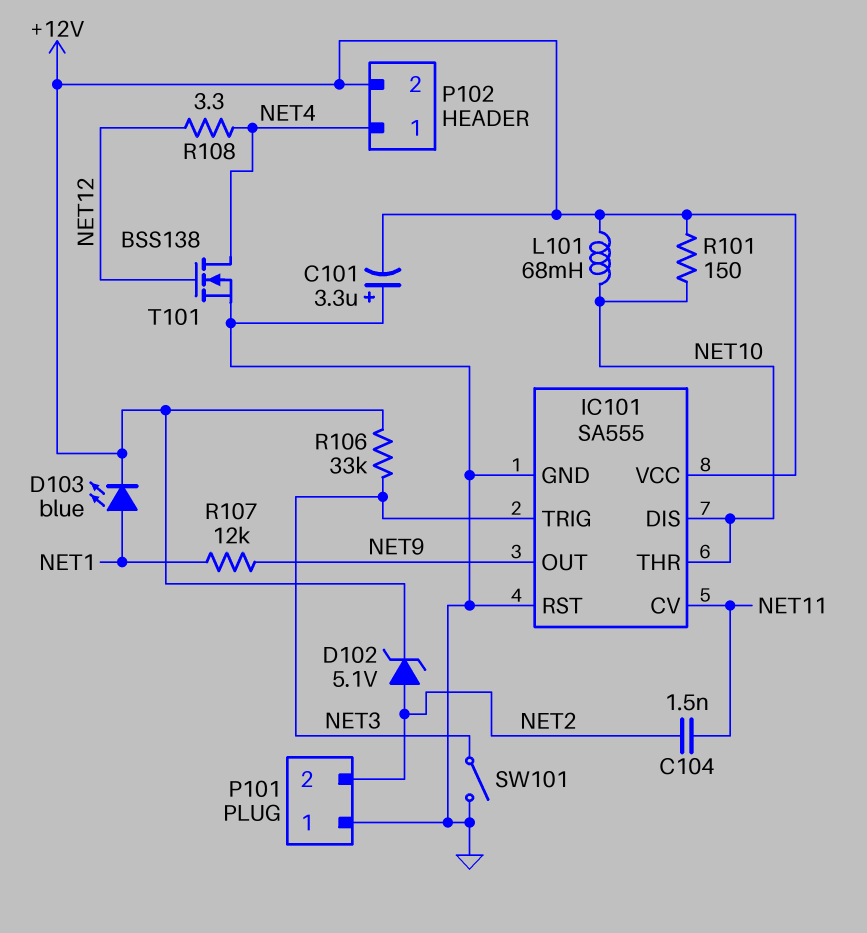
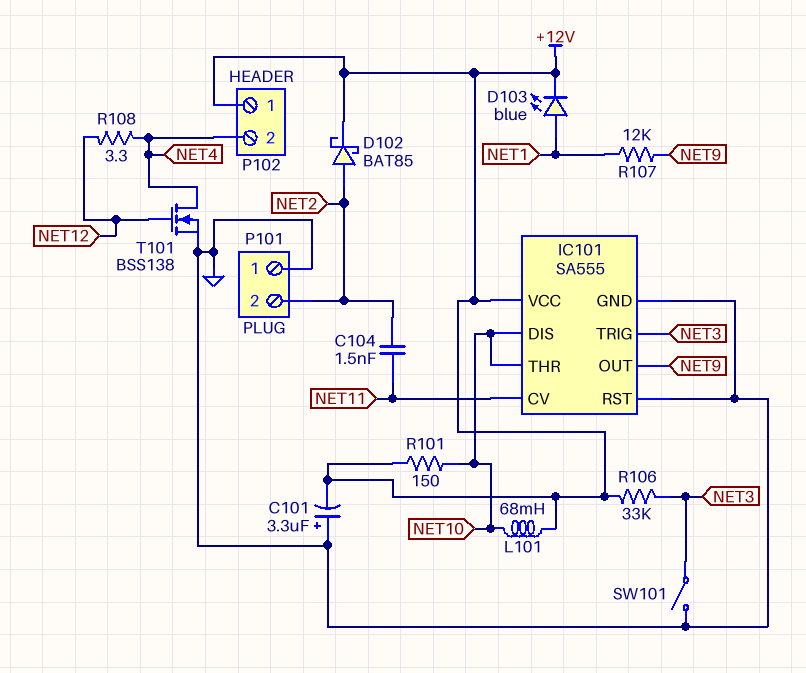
D102: zener 5.1V (A NET2, K +12V) -> schottky BAT85 (A NET2, K +12V)
P102 pin 1: NET4 -> +12V
P102 pin 2: +12V -> NET4

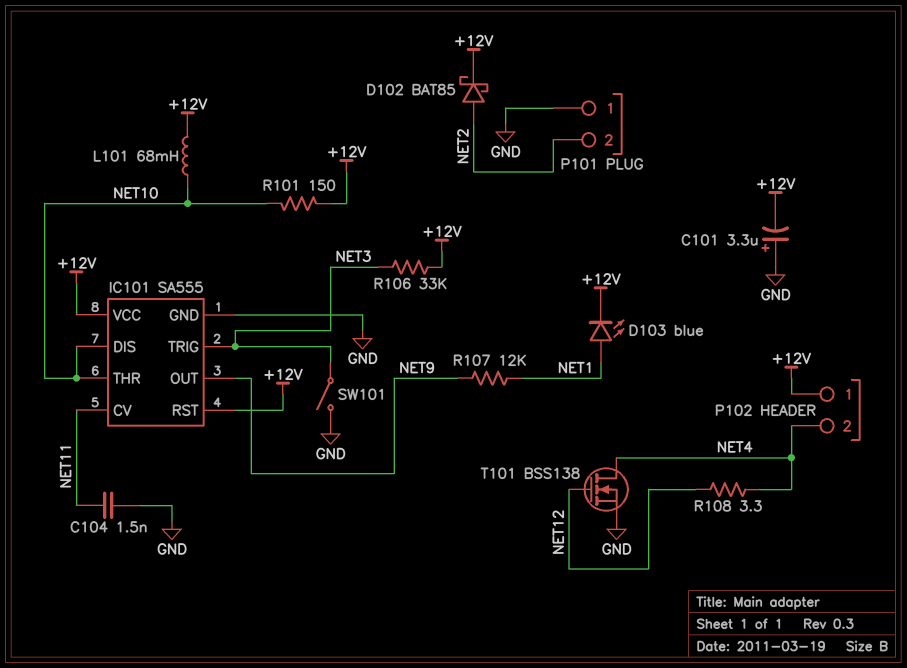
C104: 1.5nF (NET2, NET11) -> 1.5nF (GND, NET11)
IC101 pin RST: GND -> +12V

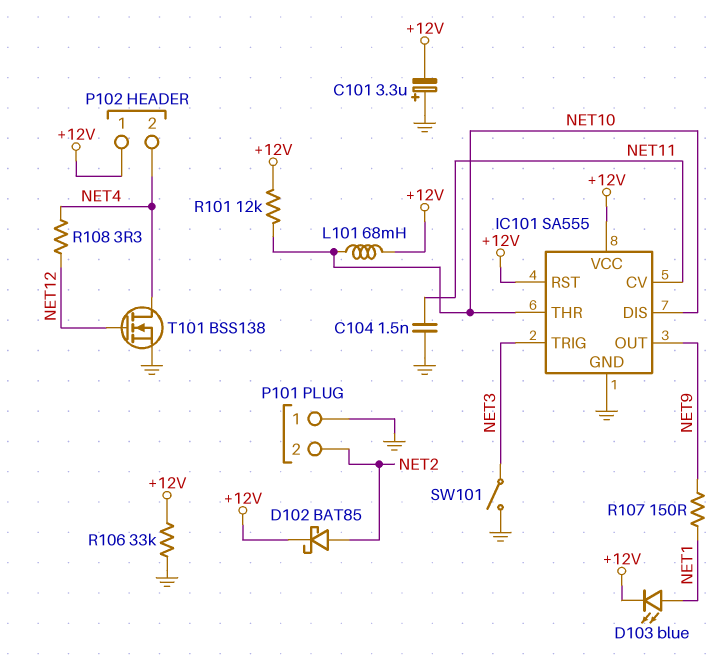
R101: 150 (+12V, NET10) -> 12k (+12V, NET10)
R106: 33k (+12V, NET3) -> 33k (+12V, GND)
R107: 12k (NET1, NET9) -> 150 (NET1, NET9)

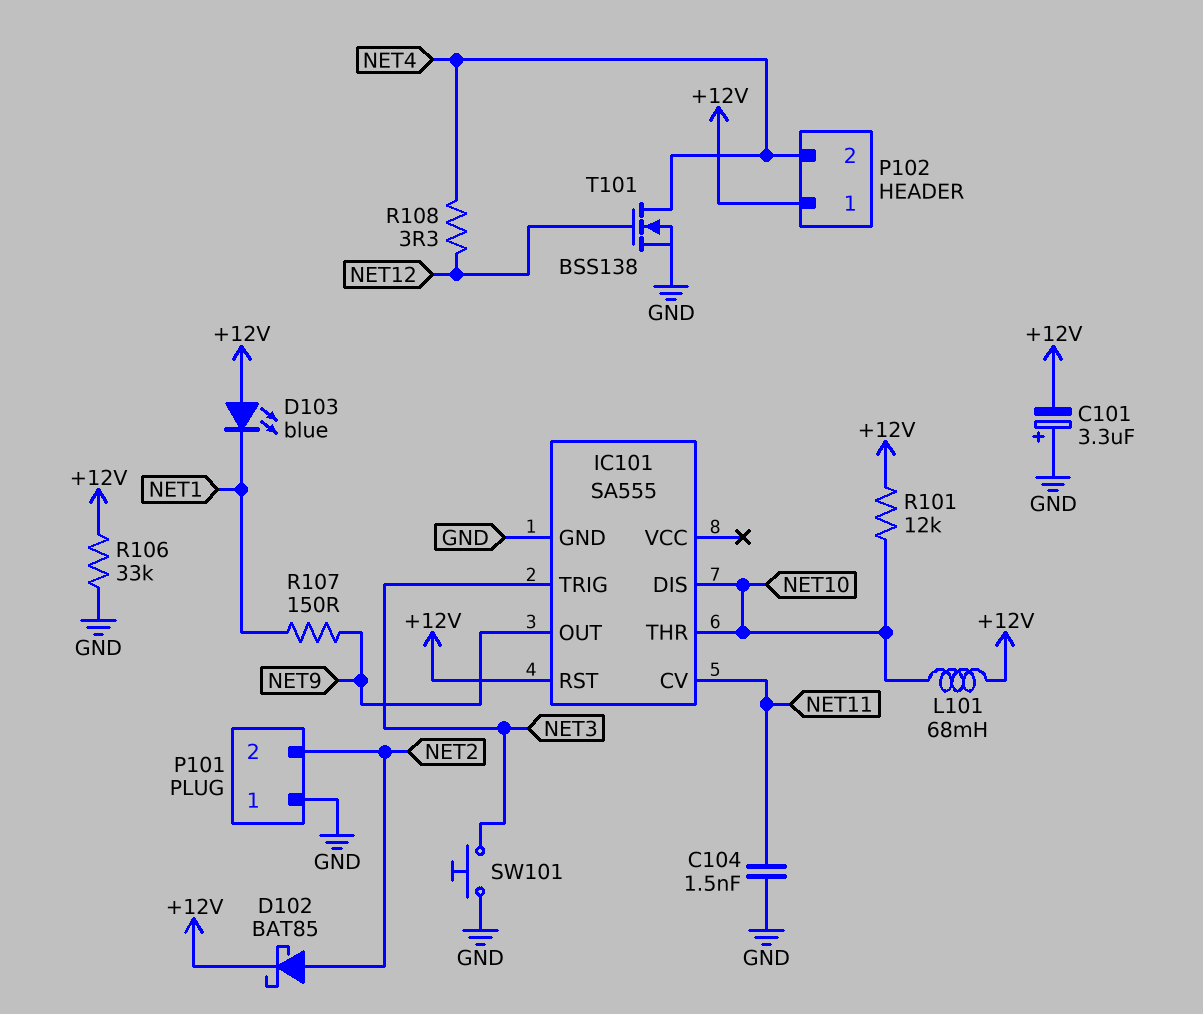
D103: LED blue (A NET1, K +12V) -> LED blue (A +12V, K NET1)
IC101 pin VCC: +12V -> none
SW101: switch (GND, NET3) -> button (GND, NET3)

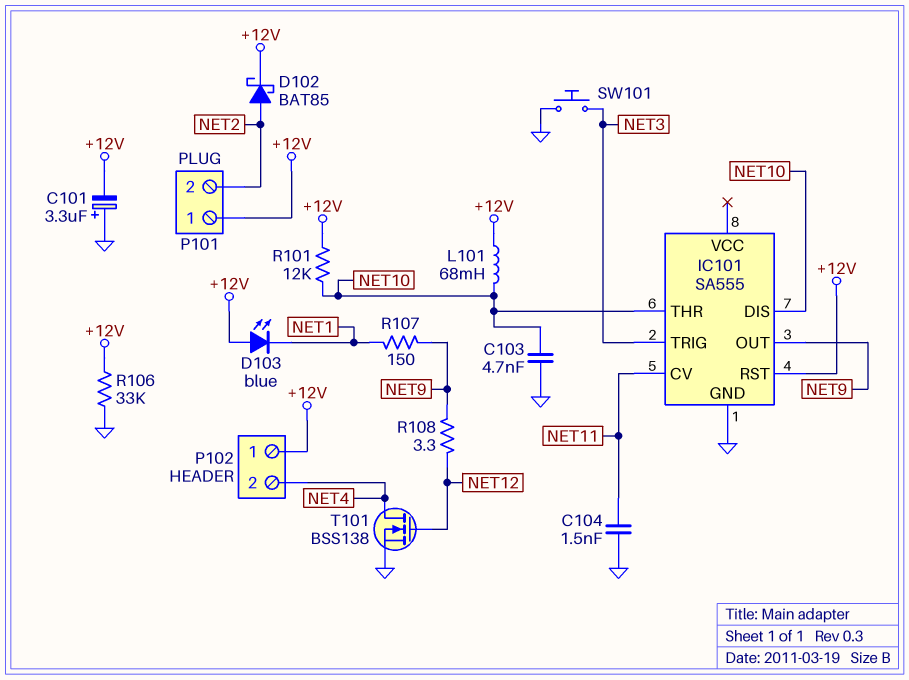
C103: none -> 4.7nF (GND, NET10)
P101 pin 1: GND -> +12V
R108: 3.3 (NET4, NET12) -> 3.3 (NET9, NET12)

